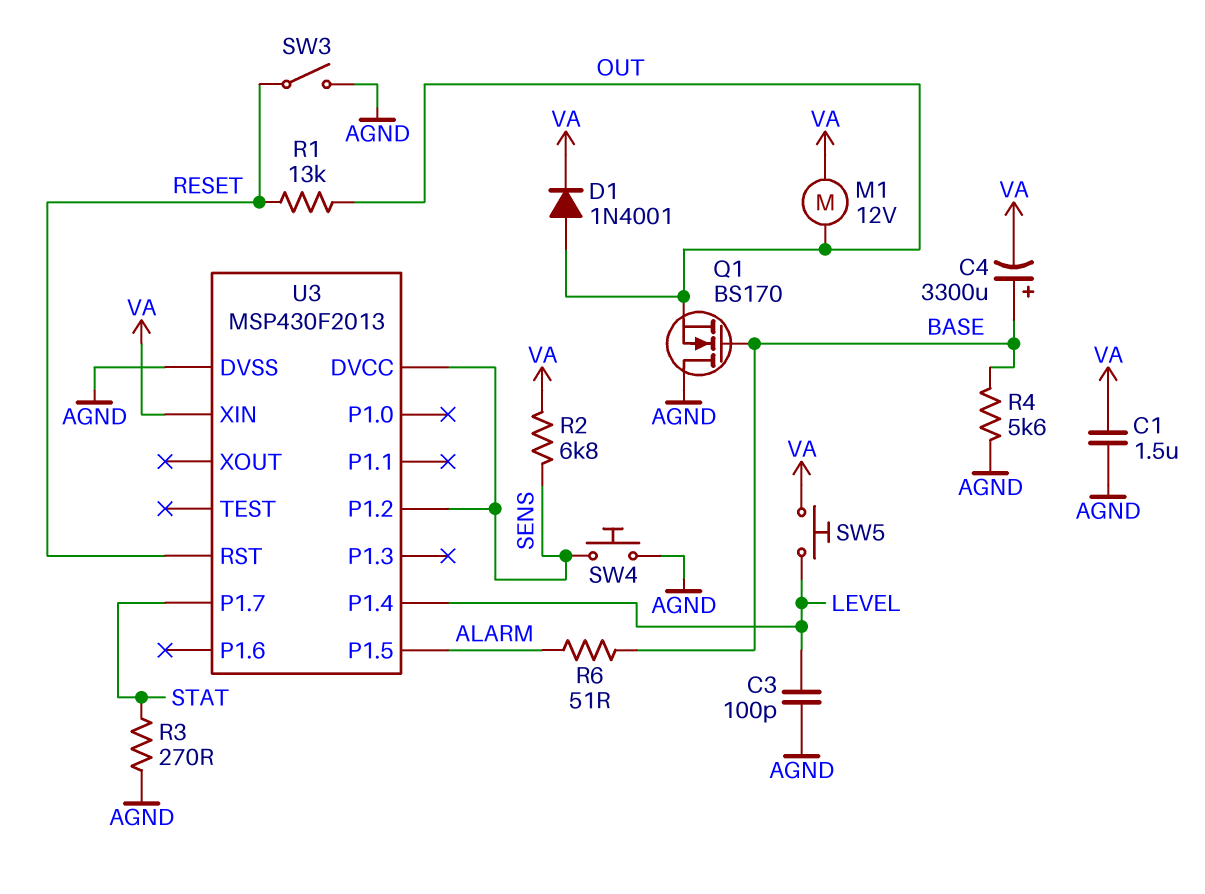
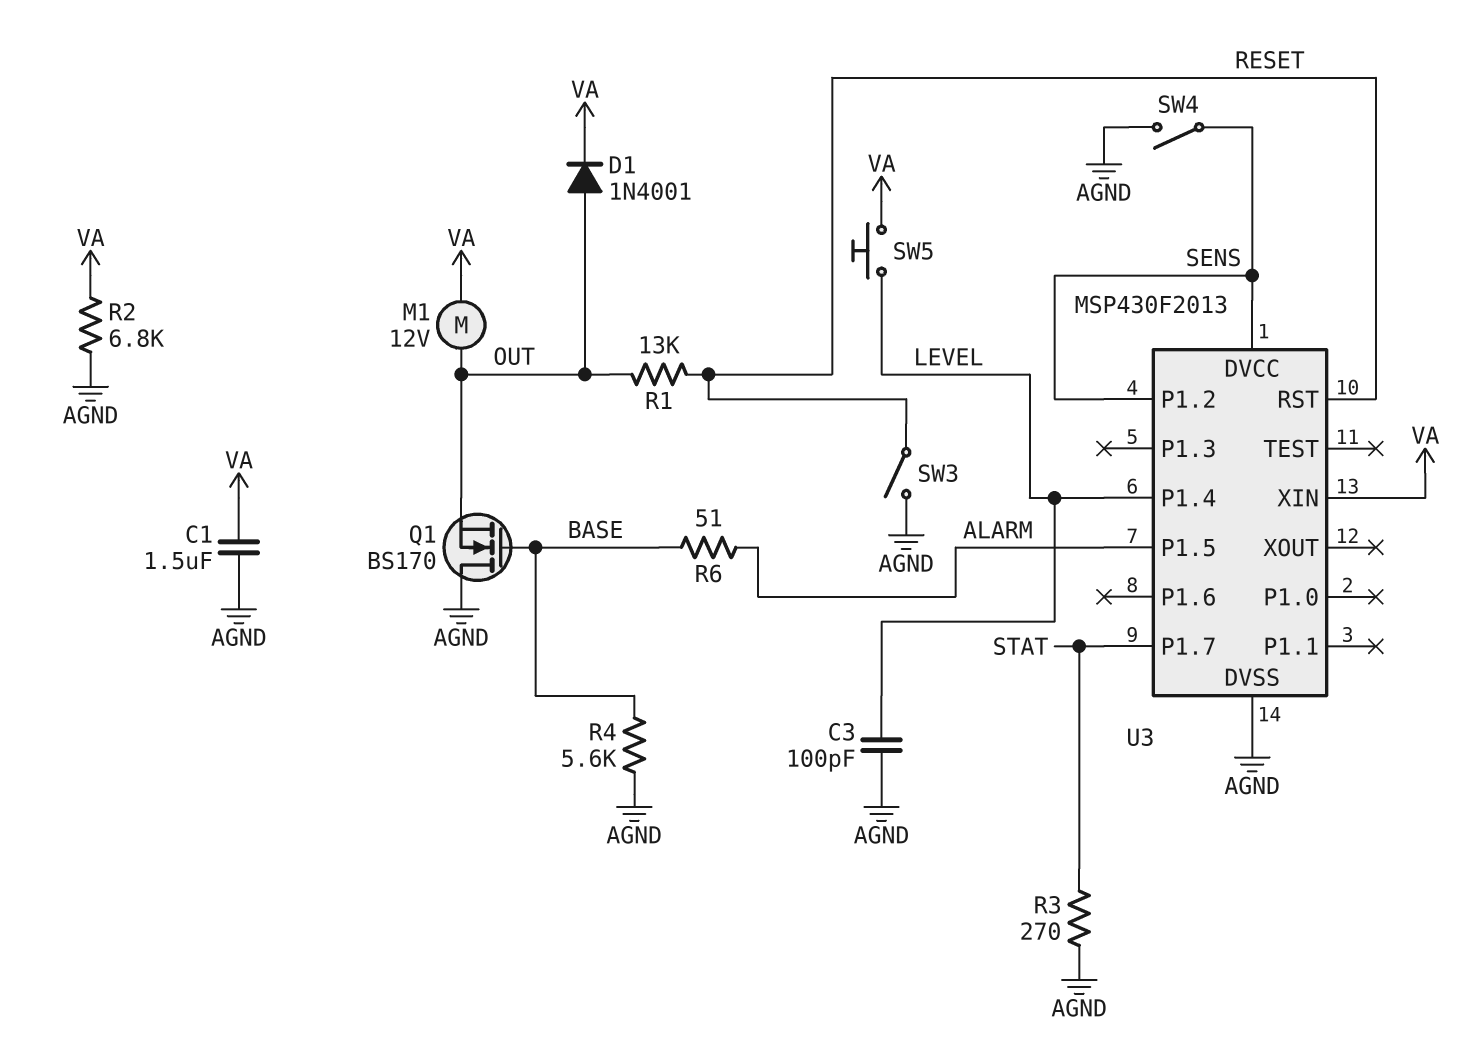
C4: 3300uF (plus BASE, minus VA) -> none
R2: 6.8k (SENS, VA) -> 6.8k (AGND, VA)
SW4: button (AGND, SENS) -> switch (AGND, SENS)

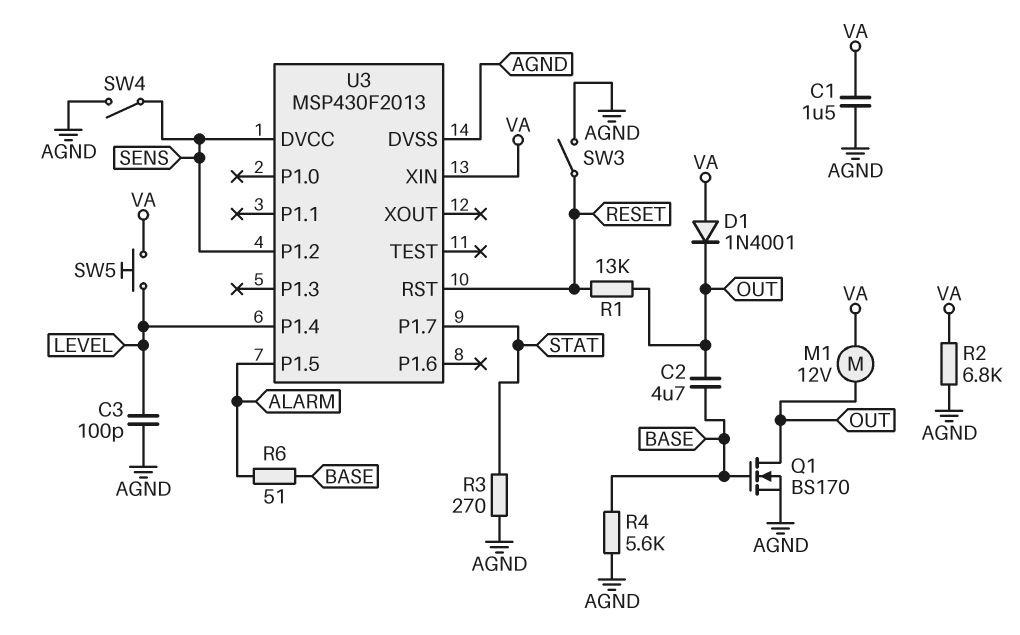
C2: none -> 4.7uF (BASE, OUT)
D1: diode 1N4001 (A OUT, K VA) -> diode 1N4001 (A VA, K OUT)
Q1: NMOS BS170 (G BASE, D AGND, S OUT) -> NMOS BS170 (G BASE, D OUT, S AGND)

